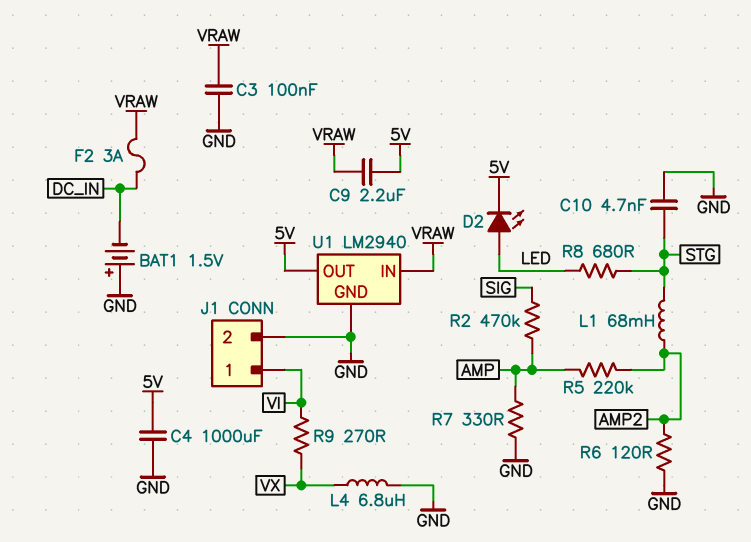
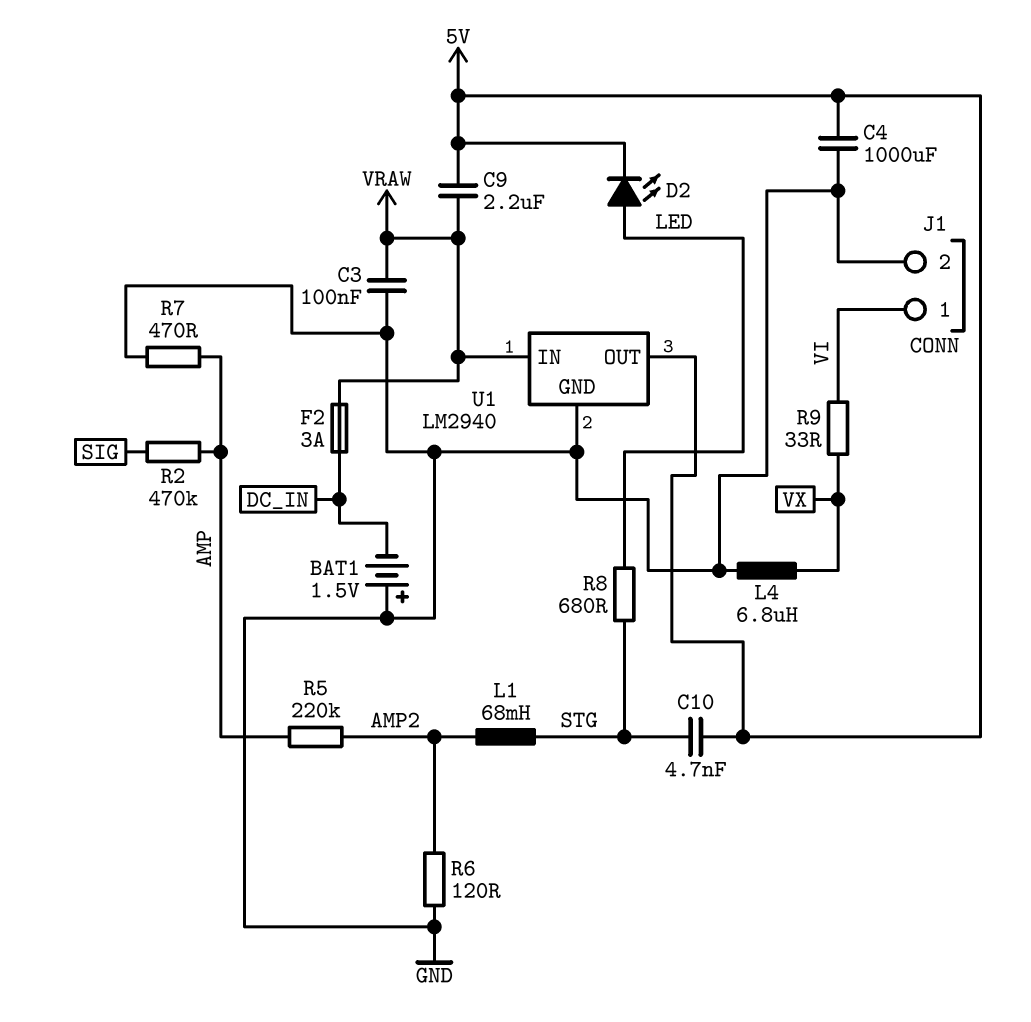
C10: 4.7nF (GND, STG) -> 4.7nF (5V, STG)
R7: 330 (AMP, GND) -> 470 (AMP, GND)
R9: 270 (VI, VX) -> 33 (VI, VX)

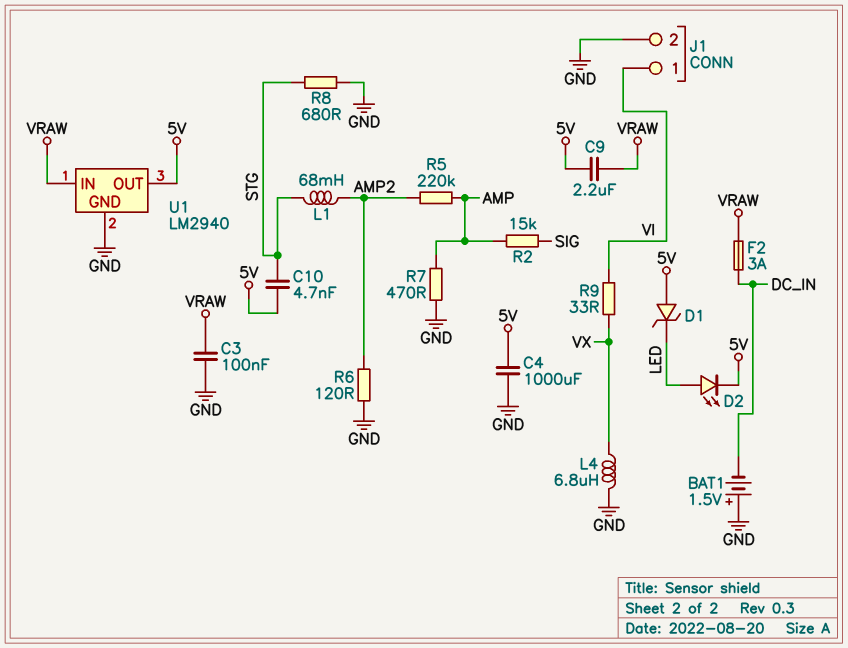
D1: none -> zener (A 5V, K LED)
R2: 470k (AMP, SIG) -> 15k (AMP, SIG)
R8: 680 (LED, STG) -> 680 (GND, STG)

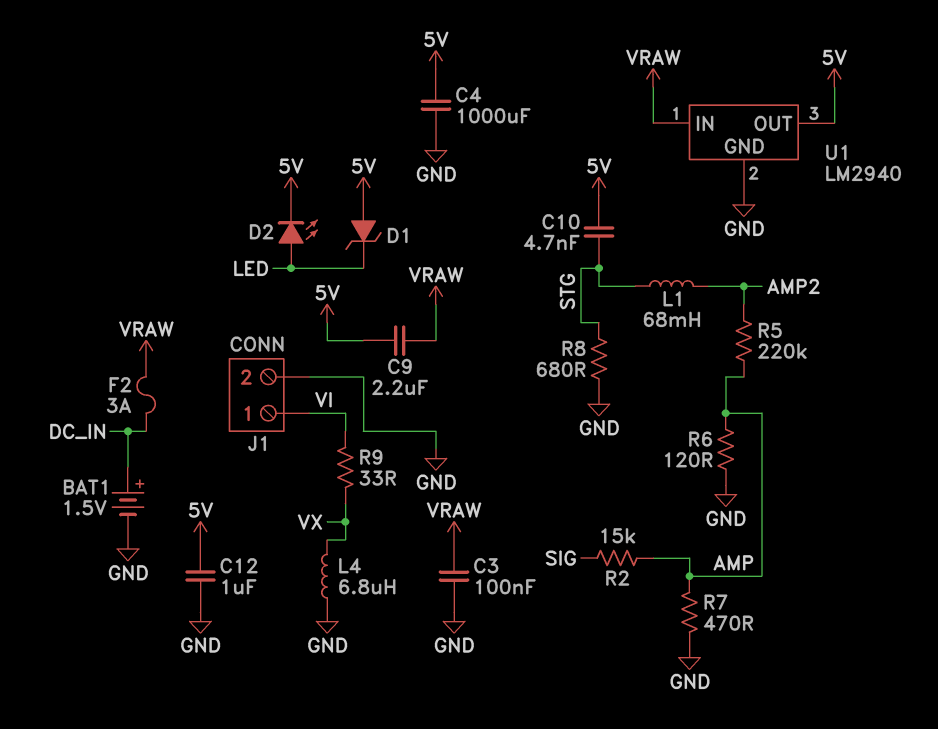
BAT1: 1.5V (plus GND, minus DC_IN) -> 1.5V (plus DC_IN, minus GND)
C12: none -> 1uF (5V, GND)
R6: 120 (AMP2, GND) -> 120 (AMP, GND)

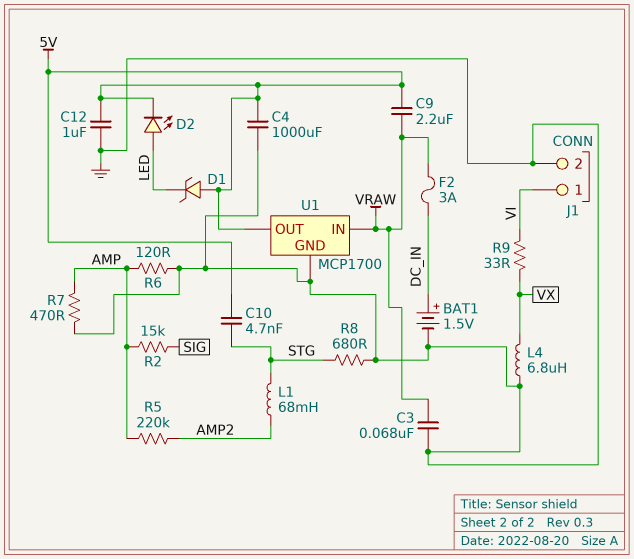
C3: 100nF (GND, VRAW) -> 68nF (GND, VRAW)
U1: LM2940 -> MCP1700

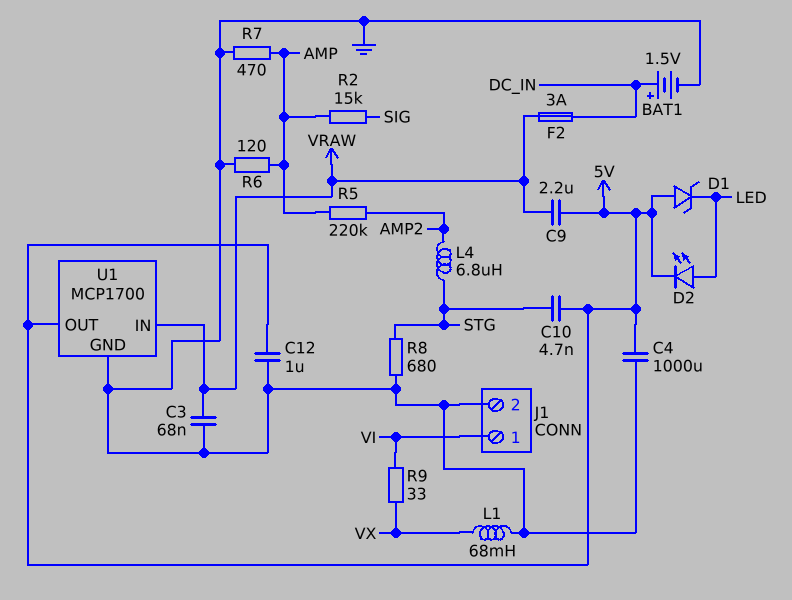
L1: 68mH (AMP2, STG) -> 68mH (GND, VX)
L4: 6.8uH (GND, VX) -> 6.8uH (AMP2, STG)

